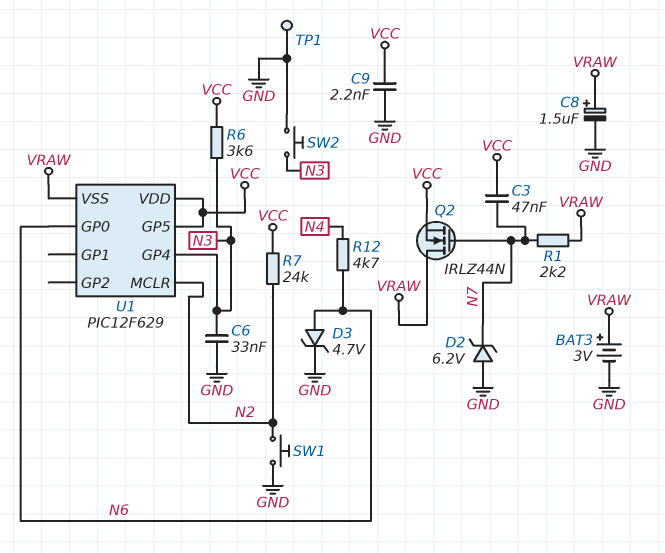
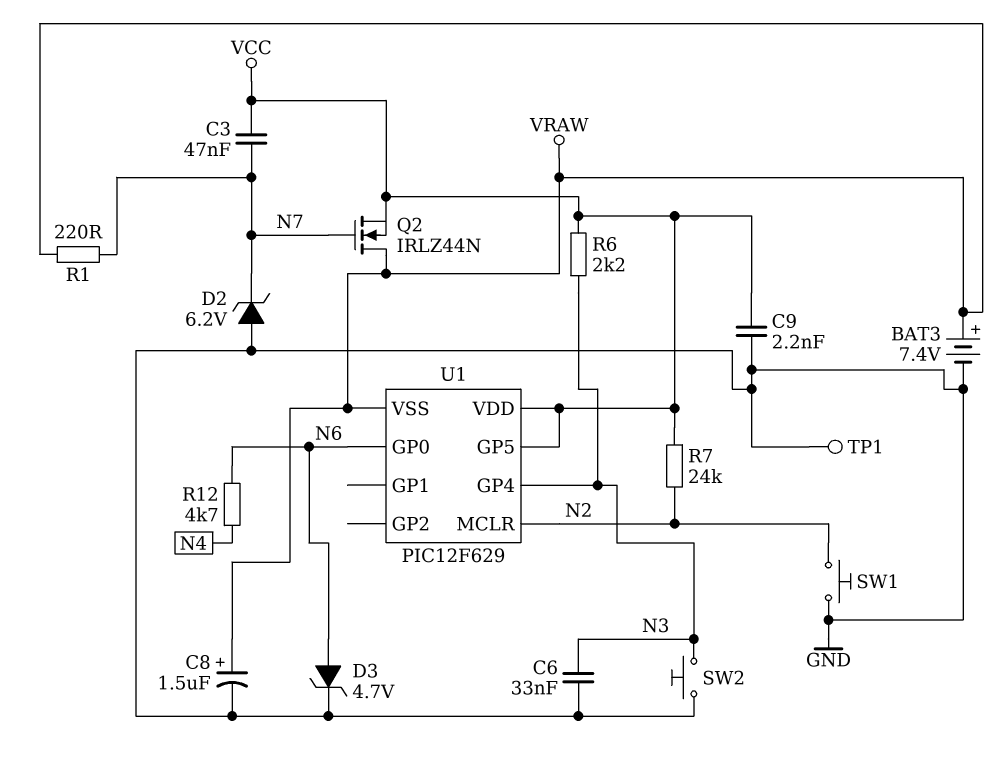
BAT3: 3V (plus VRAW, minus GND) -> 7.4V (plus VRAW, minus GND)
R1: 2.2k (N7, VRAW) -> 220 (N7, VRAW)
R6: 3.6k (N3, VCC) -> 2.2k (N3, VCC)

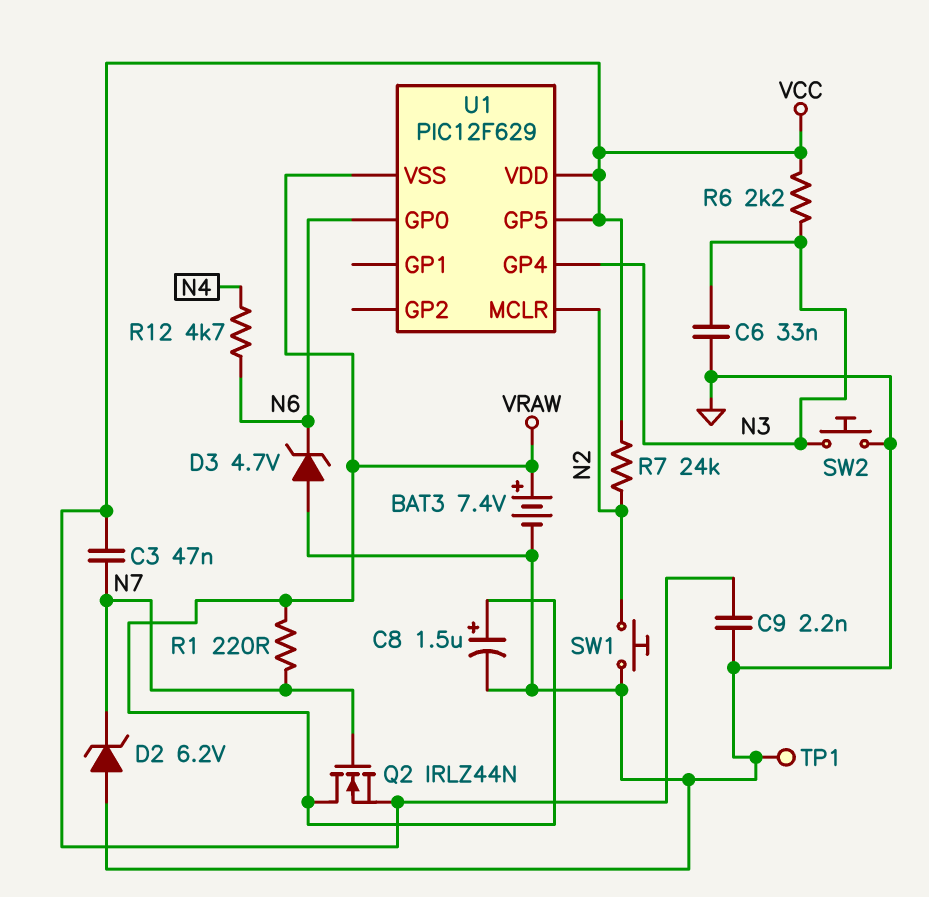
D3: zener 4.7V (A N6, K GND) -> zener 4.7V (A GND, K N6)

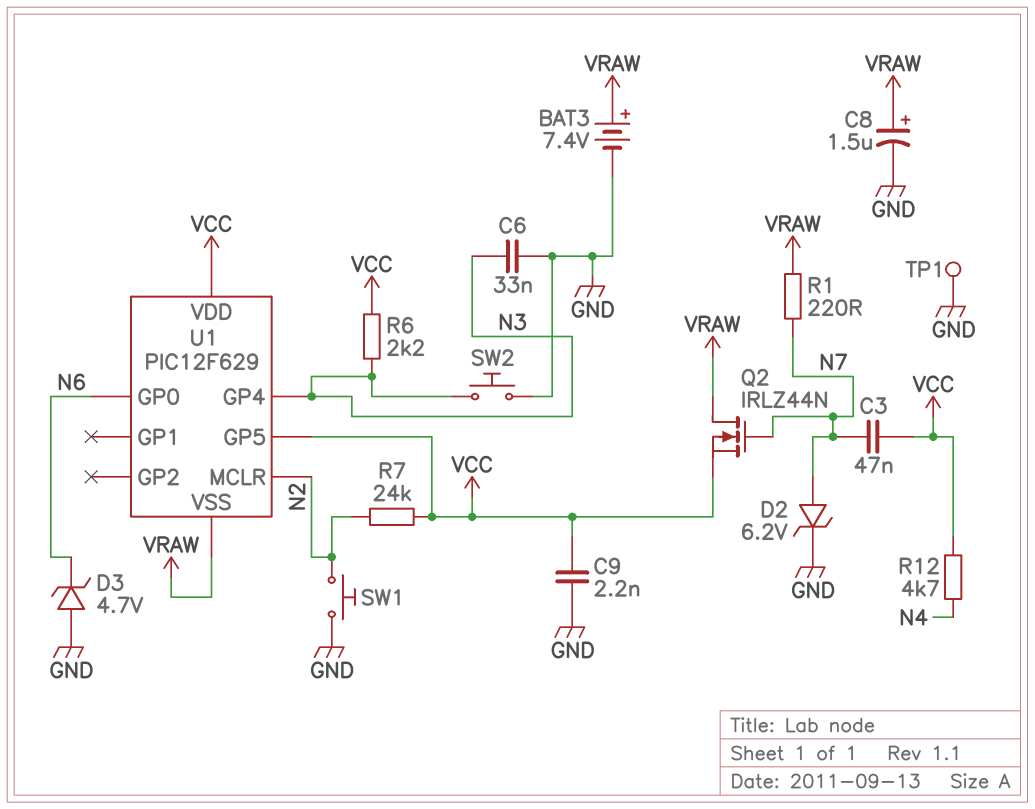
D2: zener 6.2V (A GND, K N7) -> zener 6.2V (A N7, K GND)
R12: 4.7k (N4, N6) -> 4.7k (N4, VCC)

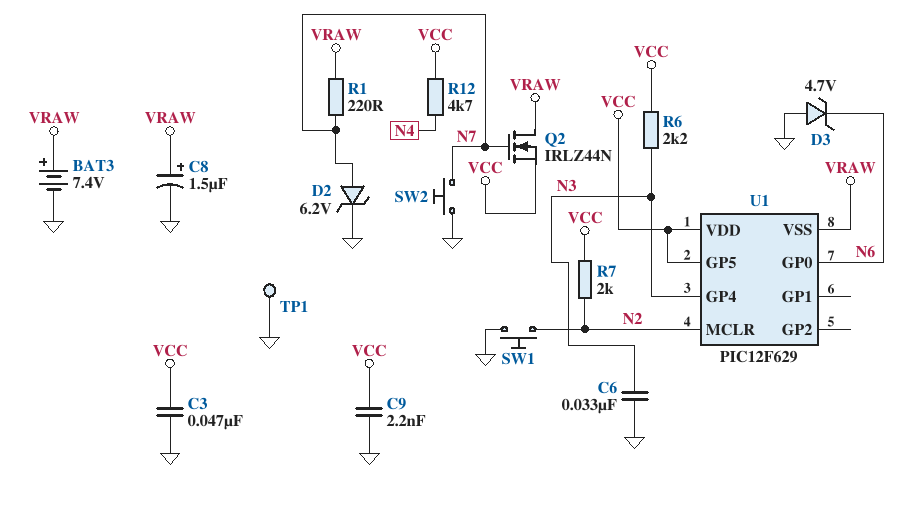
C3: 47nF (N7, VCC) -> 47nF (GND, VCC)
R7: 24k (N2, VCC) -> 2k (N2, VCC)
SW2: button (GND, N3) -> button (GND, N7)

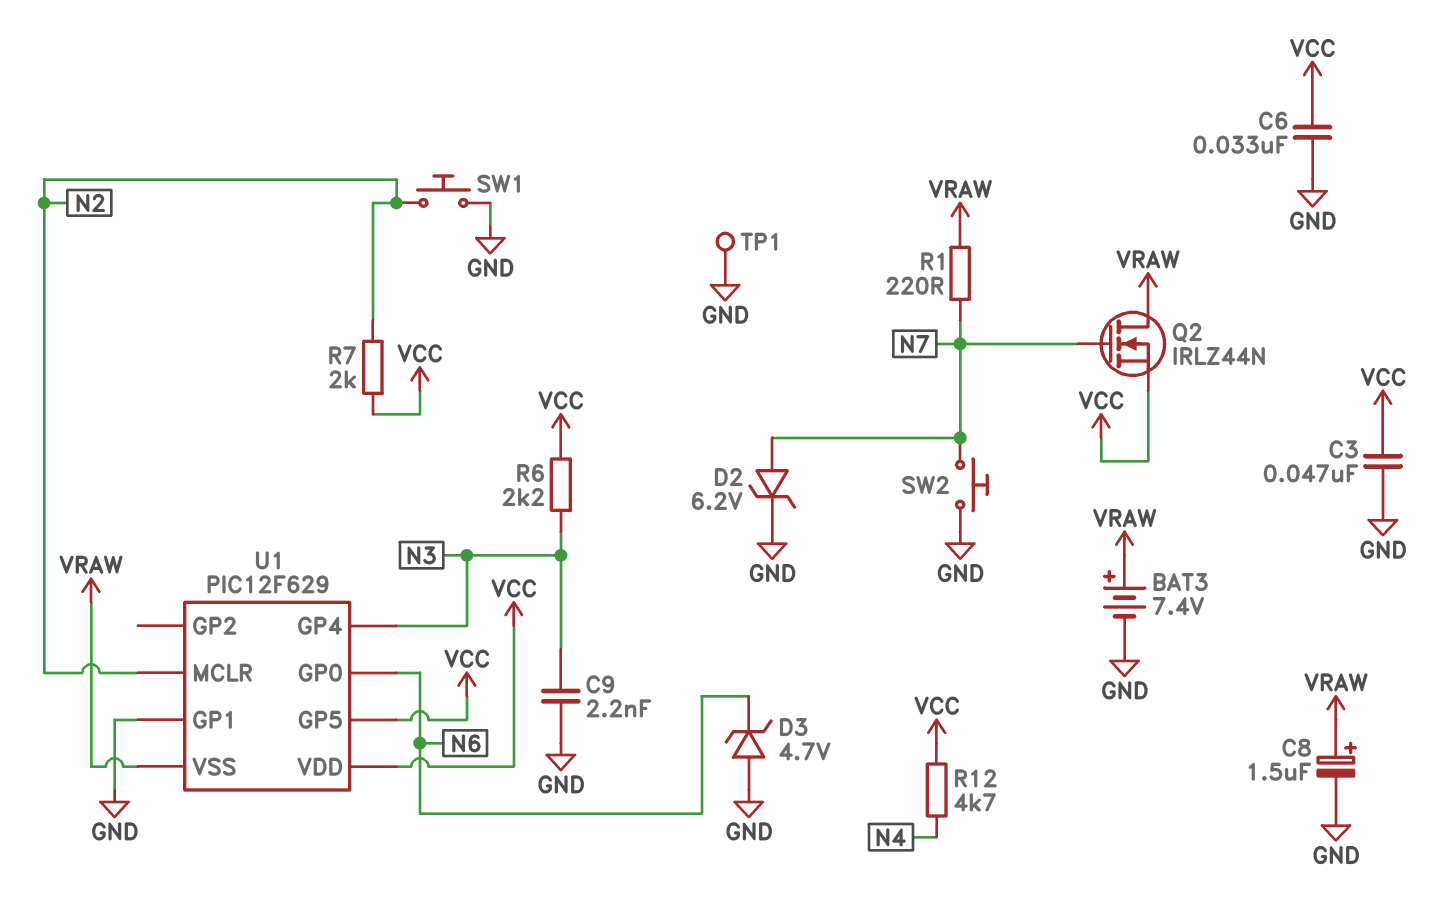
C6: 33nF (GND, N3) -> 33nF (GND, VCC)
C9: 2.2nF (GND, VCC) -> 2.2nF (GND, N3)
U1 pin GP1: none -> GND

